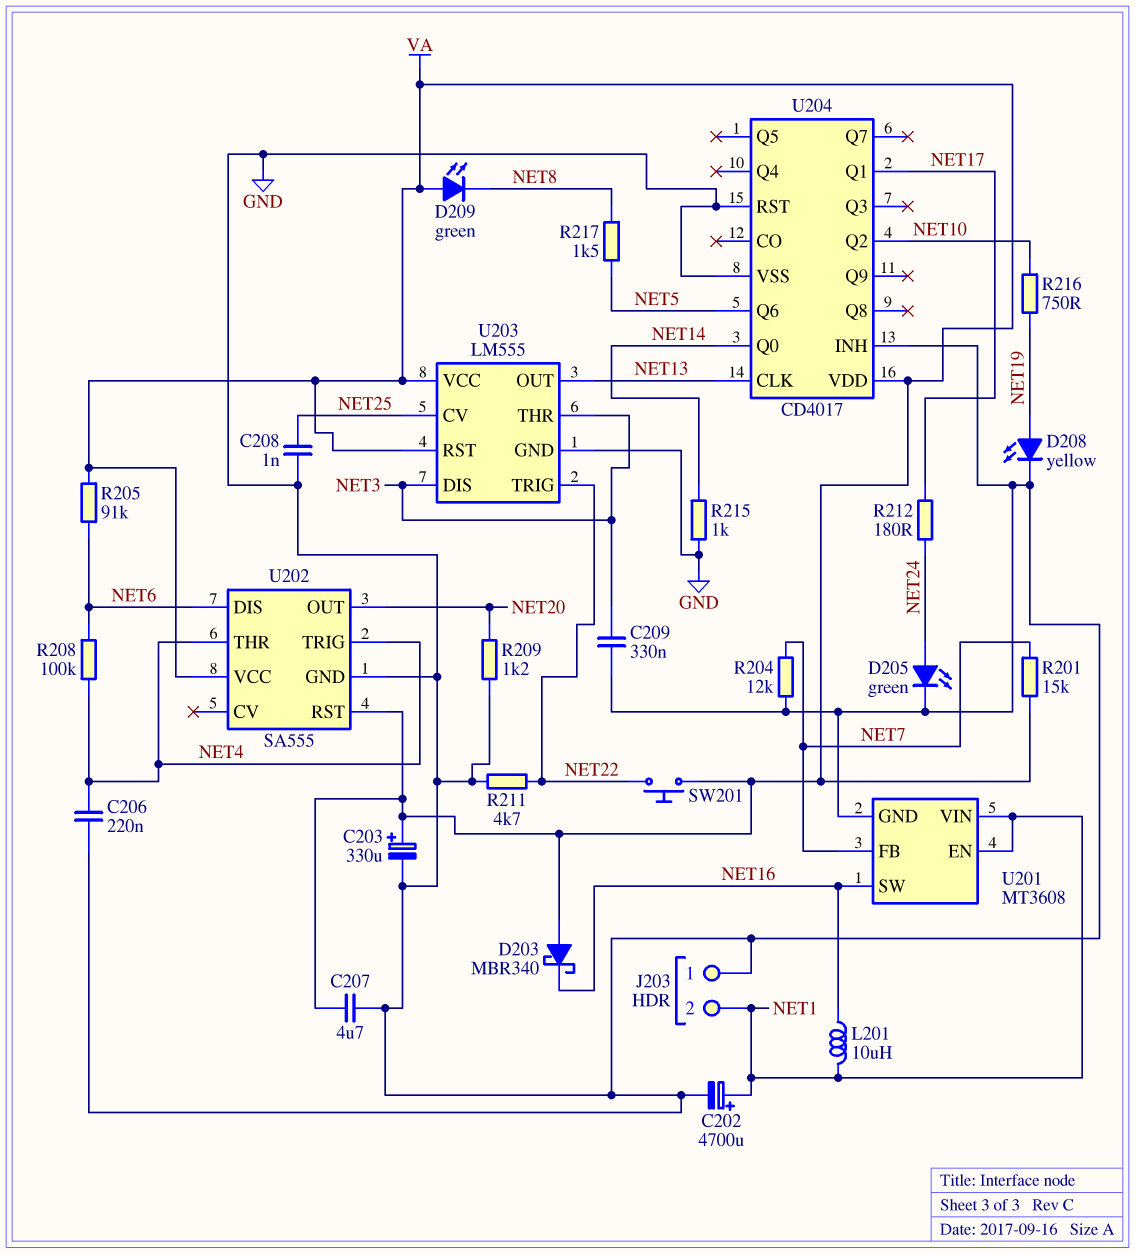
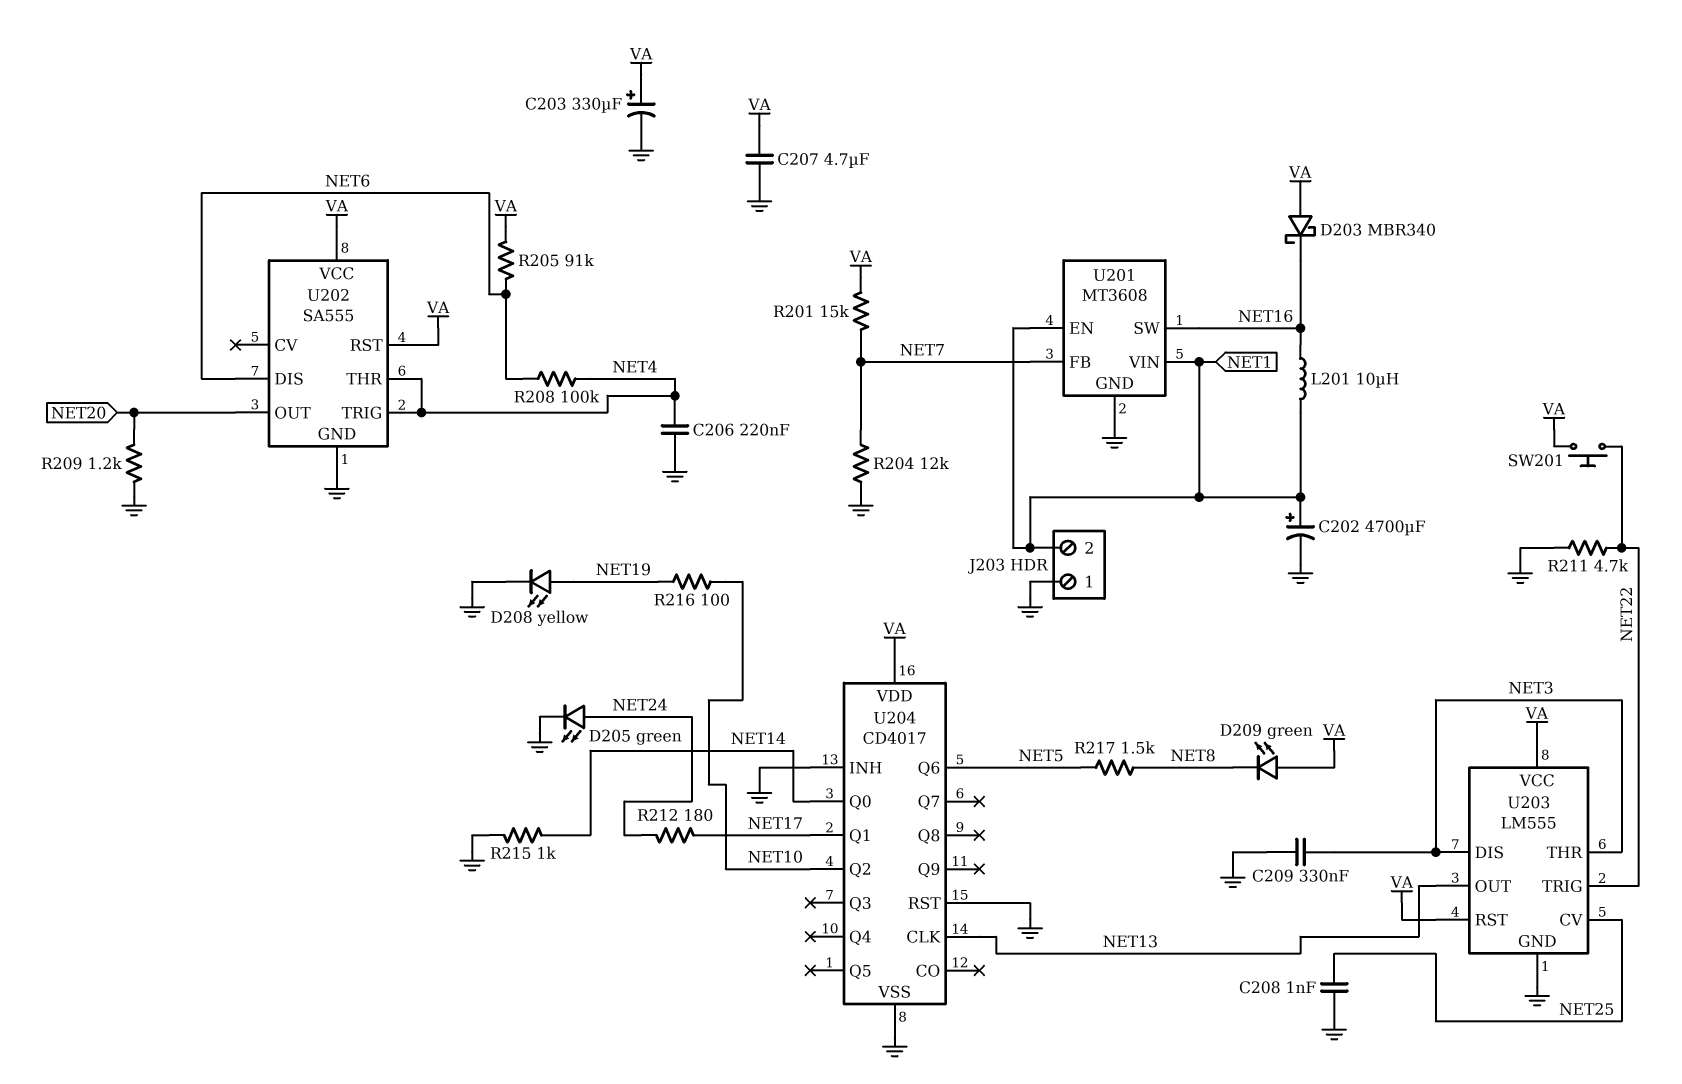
R216: 750 (NET10, NET19) -> 100 (NET10, NET19)

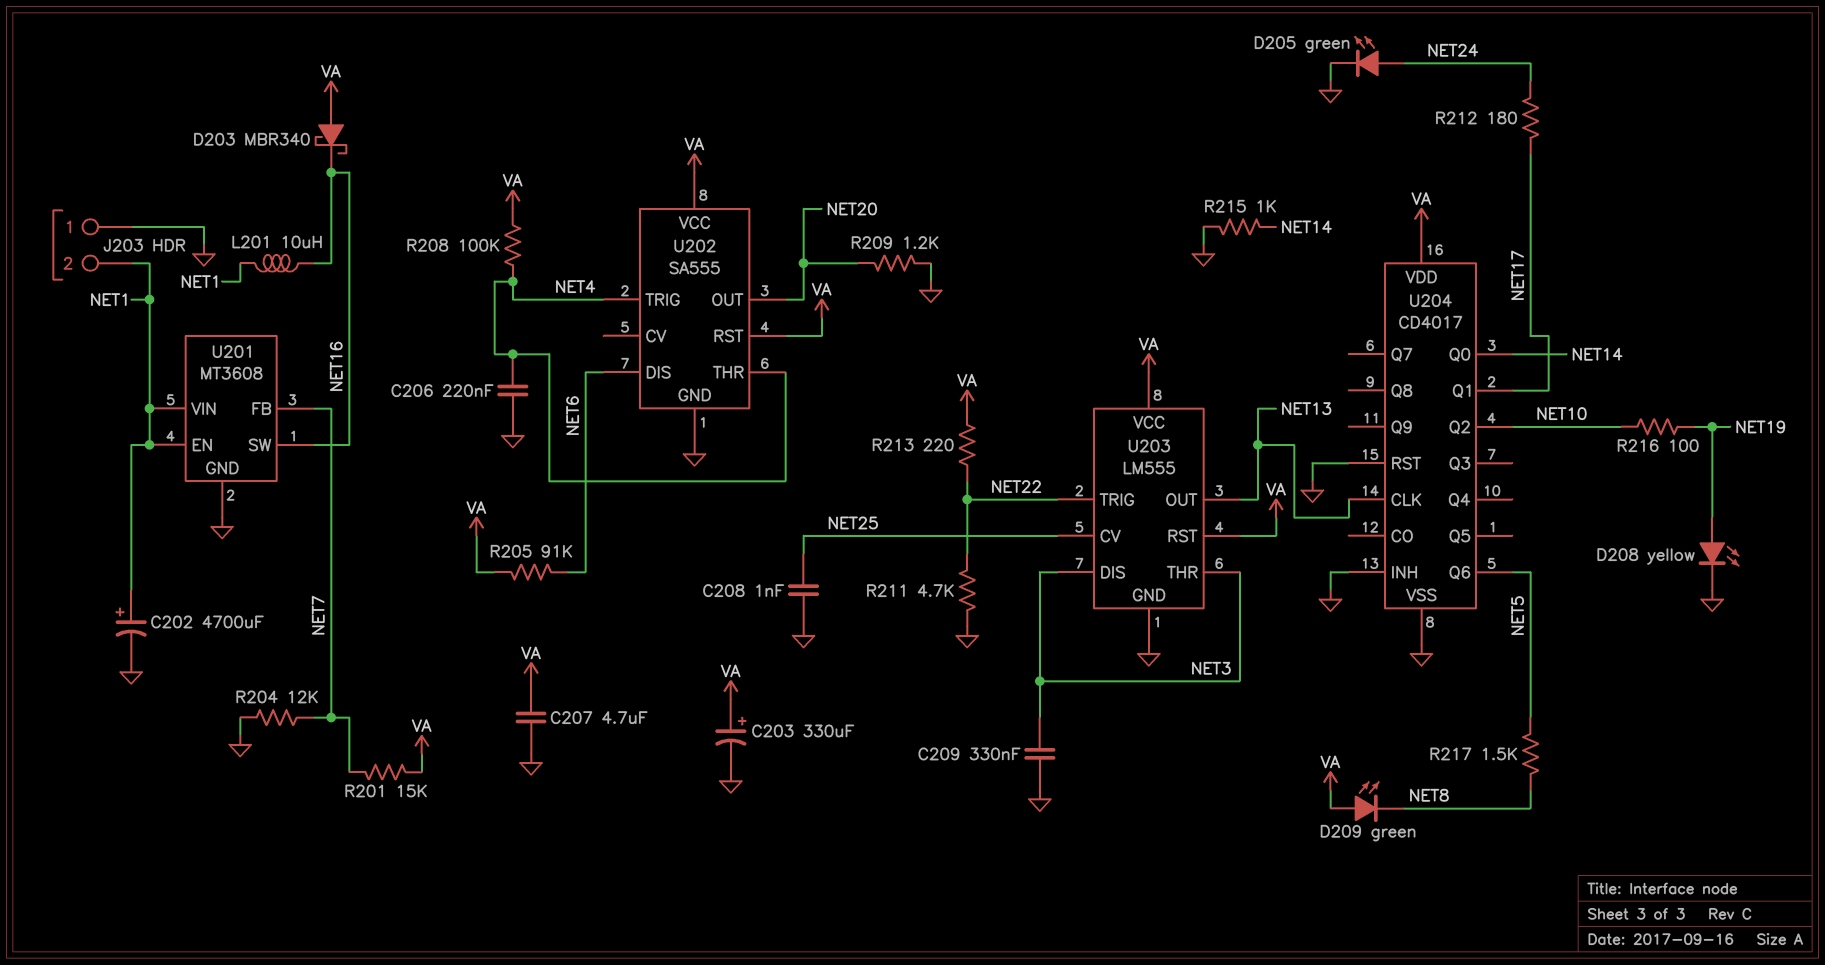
R208: 100k (NET4, NET6) -> 100k (NET4, VA)
R213: none -> 220 (NET22, VA)
SW201: button (NET22, VA) -> none

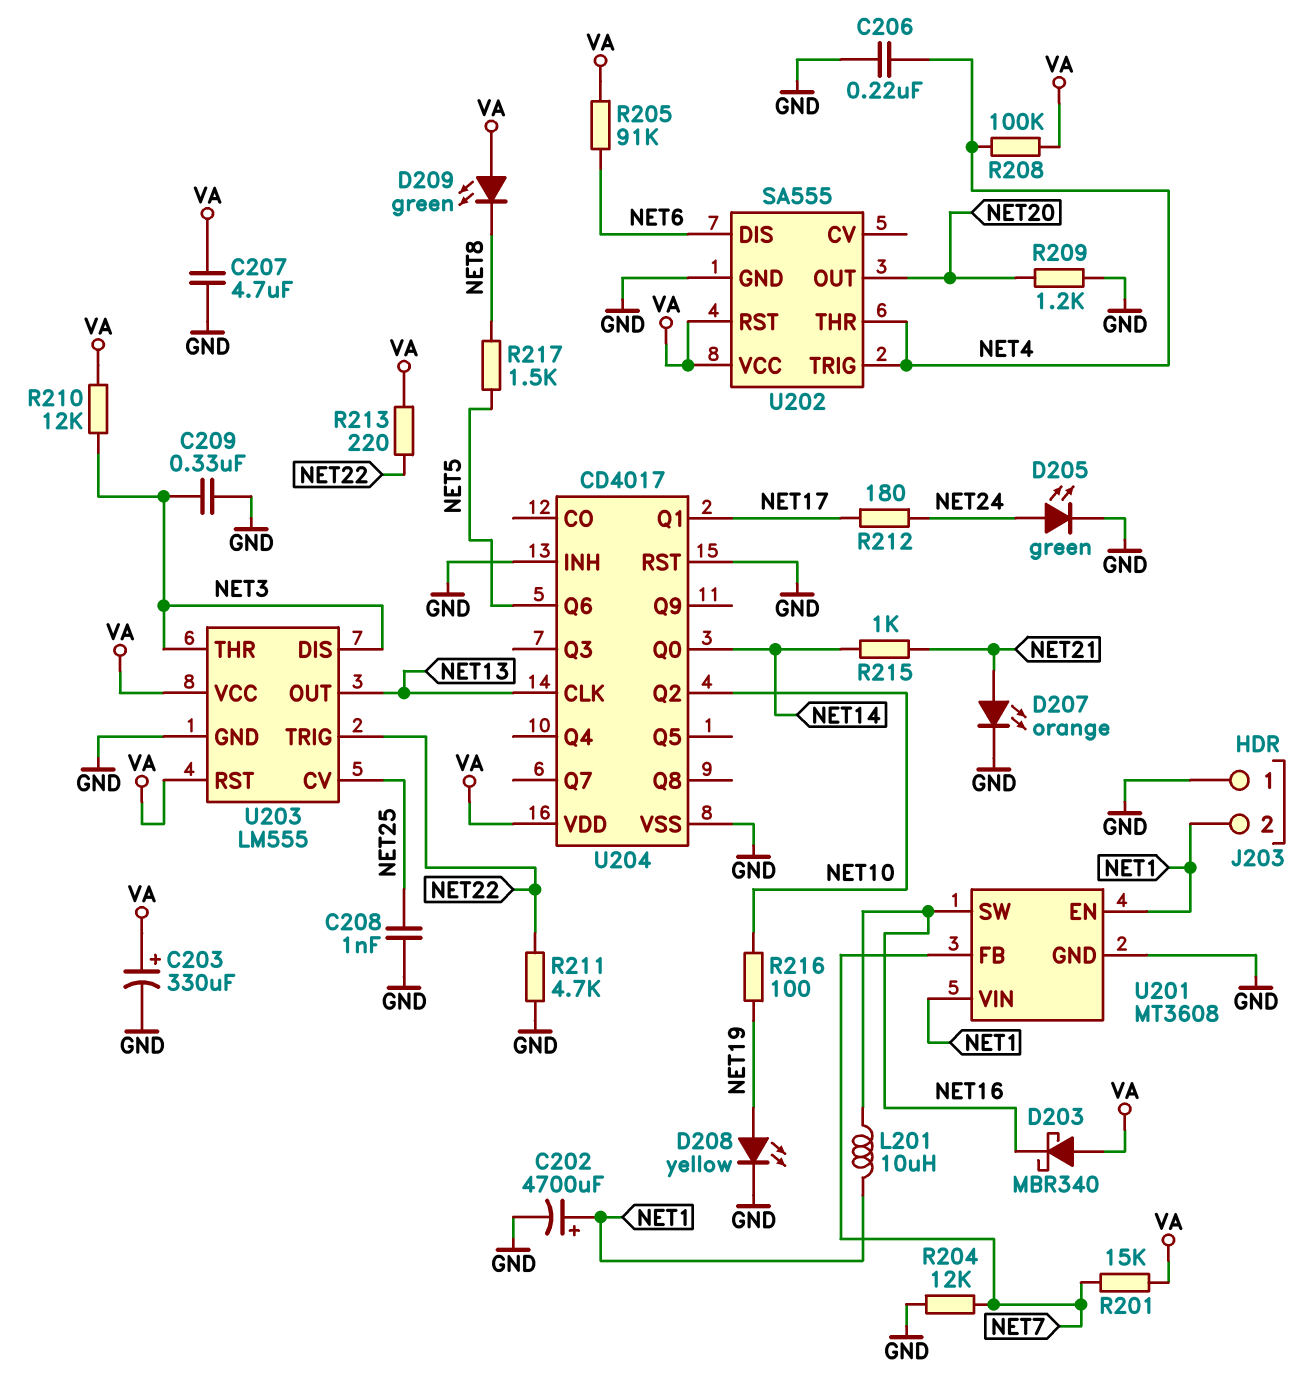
D207: none -> LED orange (A NET21, K GND)
R210: none -> 12k (NET3, VA)
R215: 1k (GND, NET14) -> 1k (NET14, NET21)

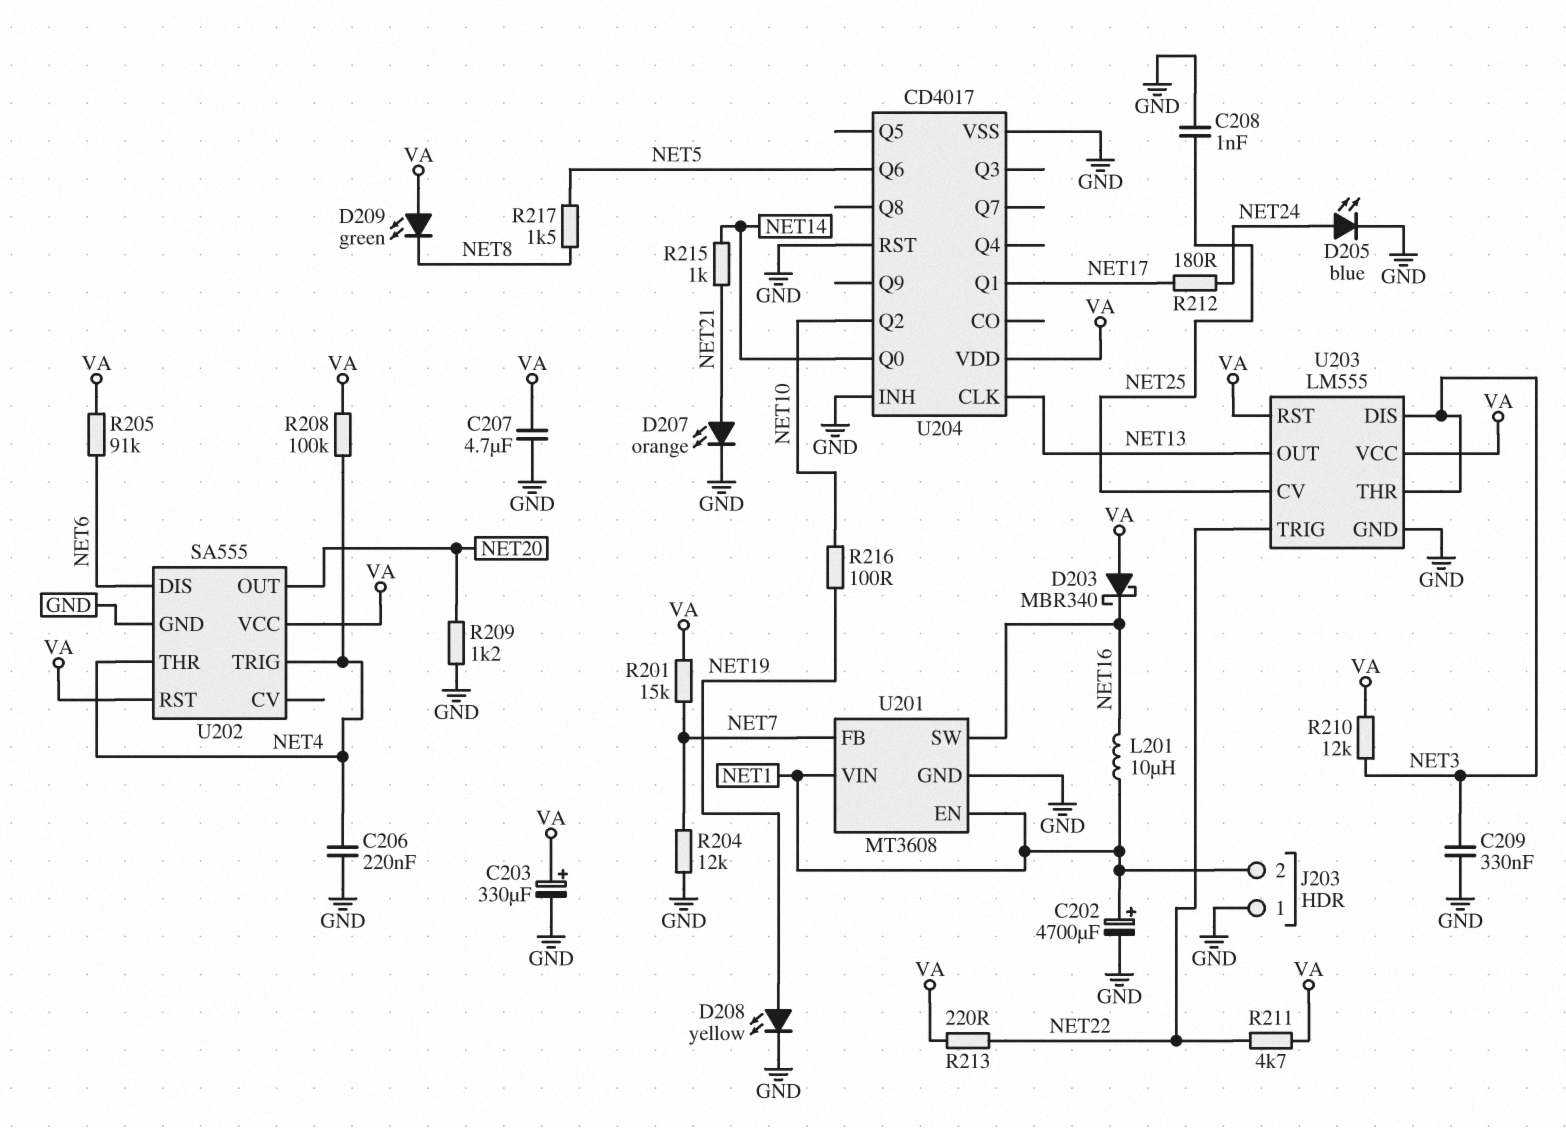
D205: LED green (A NET24, K GND) -> LED blue (A NET24, K GND)
R211: 4.7k (GND, NET22) -> 4.7k (NET22, VA)

